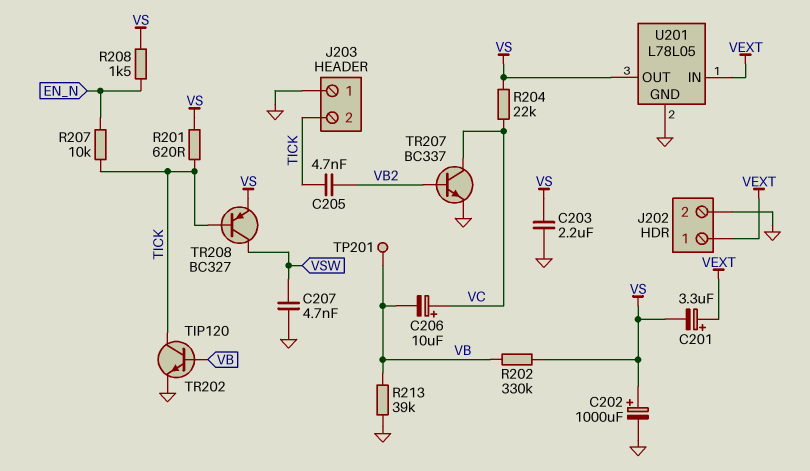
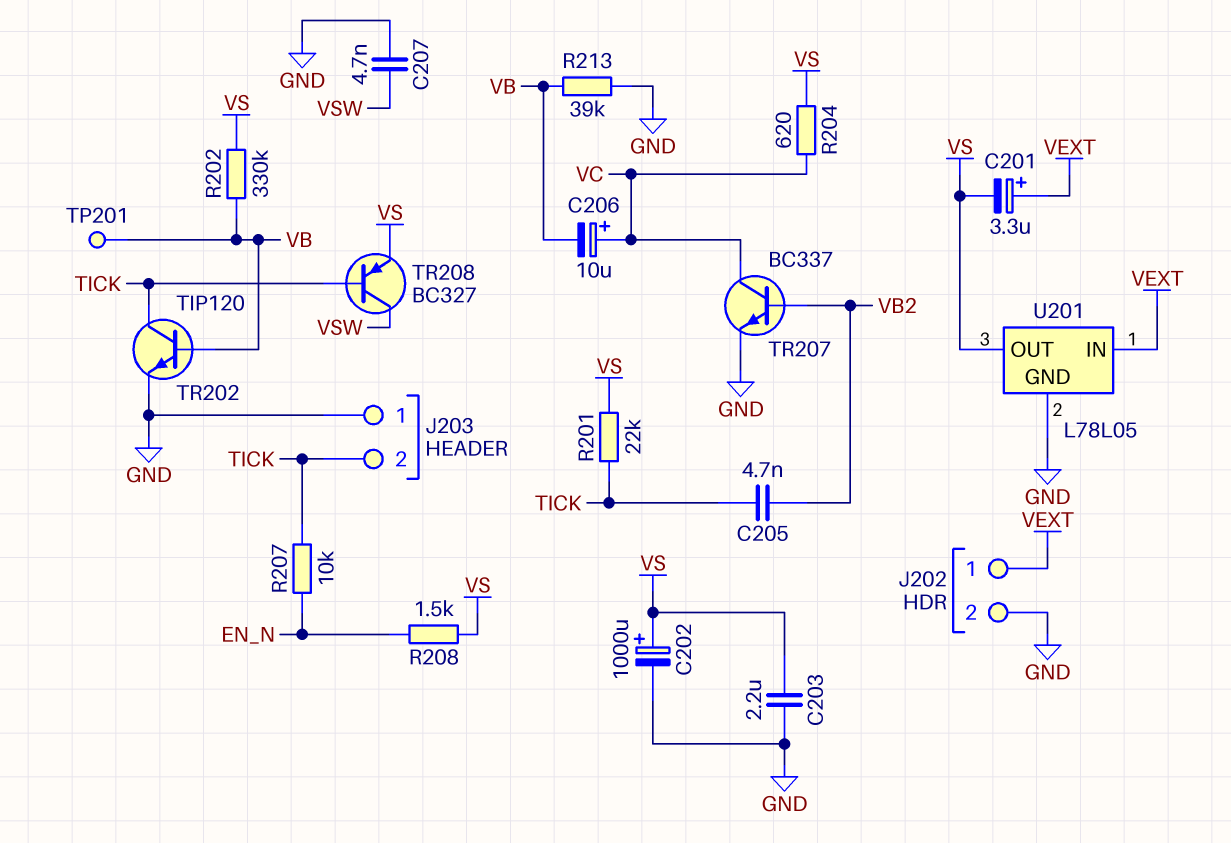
R201: 620 (TICK, VS) -> 22k (TICK, VS)
R204: 22k (VC, VS) -> 620 (VC, VS)

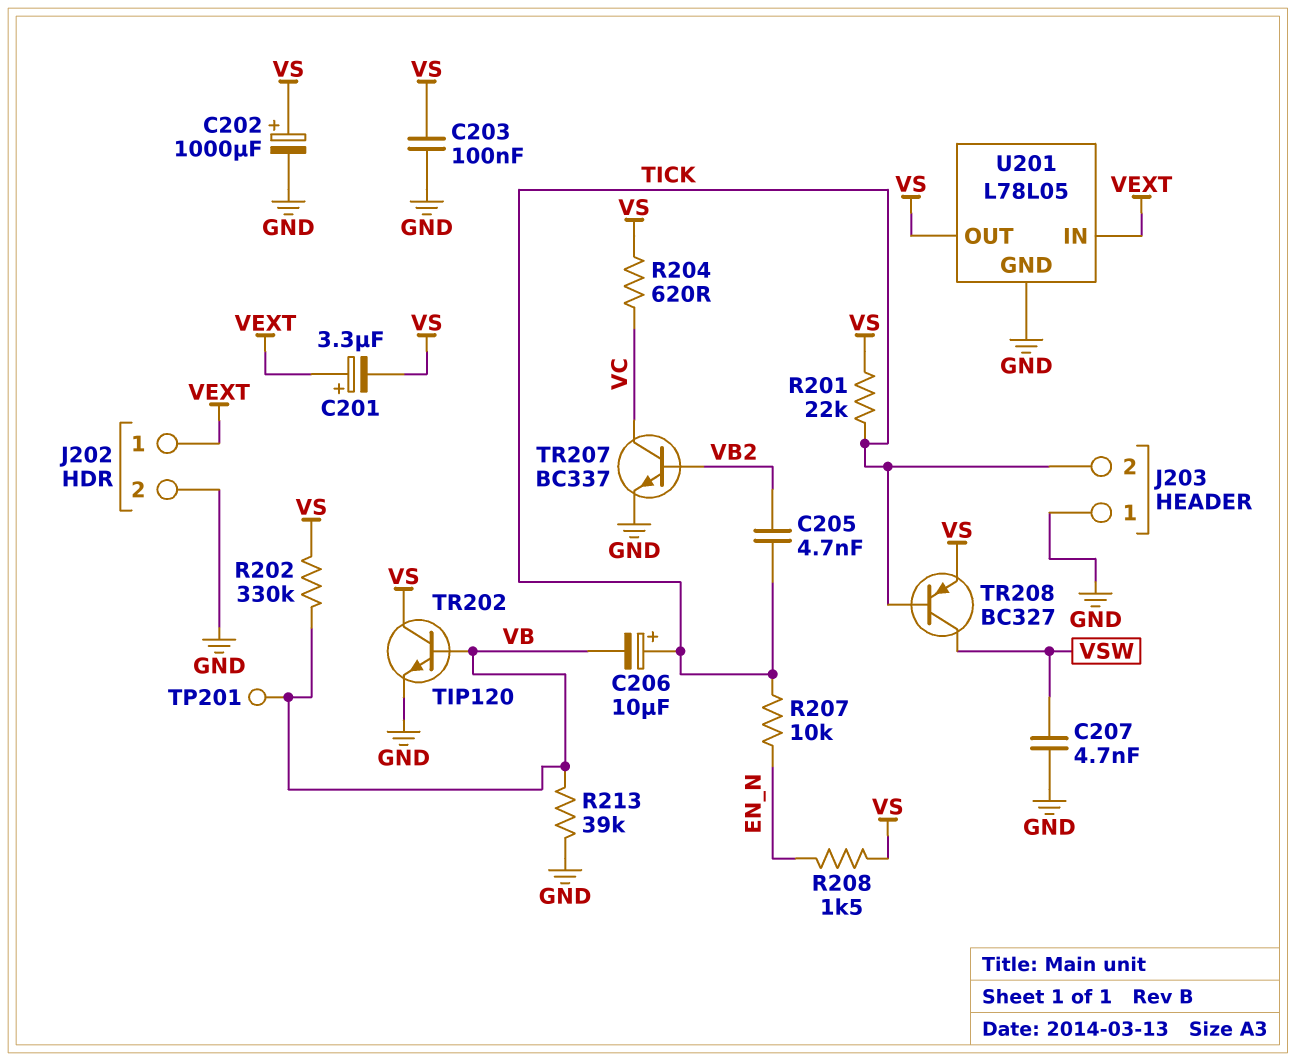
C203: 2.2uF (GND, VS) -> 100nF (GND, VS)
C206: 10uF (plus VC, minus VB) -> 10uF (plus TICK, minus VB)
TR202: NPN TIP120 (B VB, C TICK, E GND) -> NPN TIP120 (B VB, C VS, E GND)

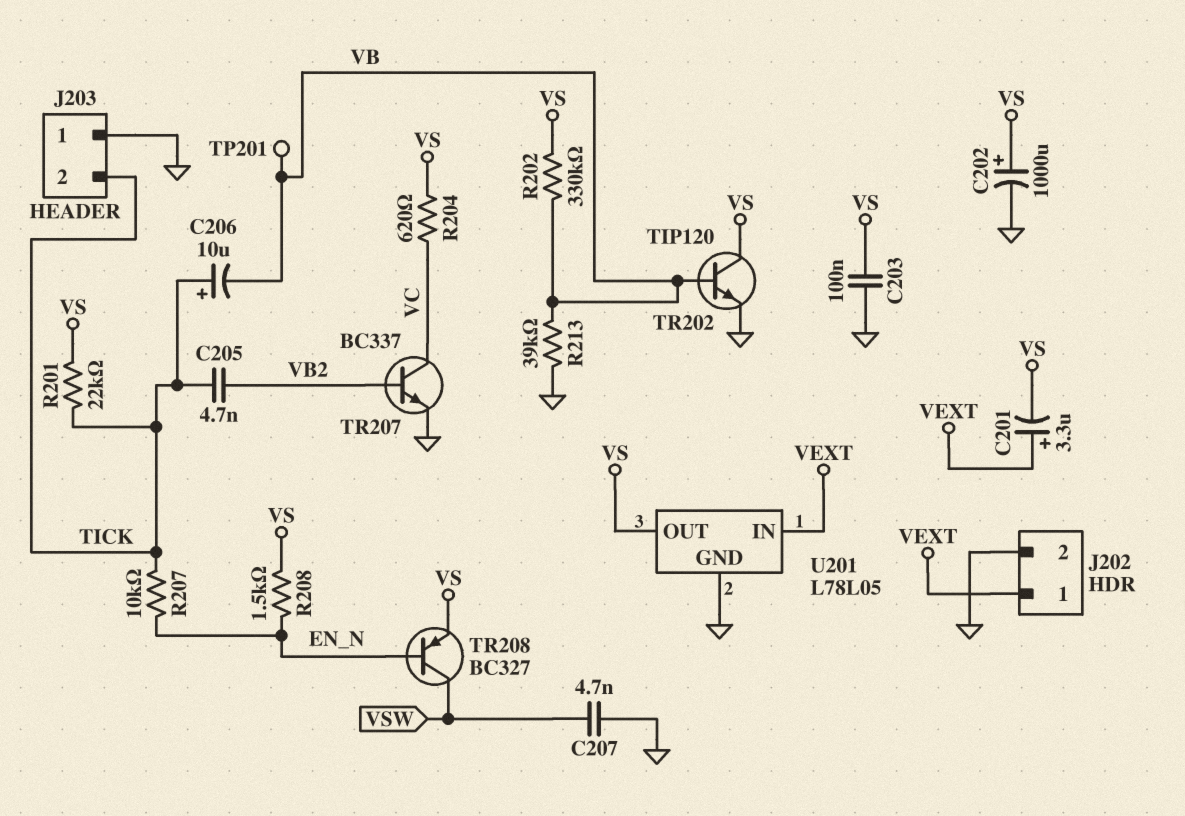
TR208: PNP BC327 (B TICK, C VSW, E VS) -> PNP BC327 (B EN_N, C VSW, E VS)

